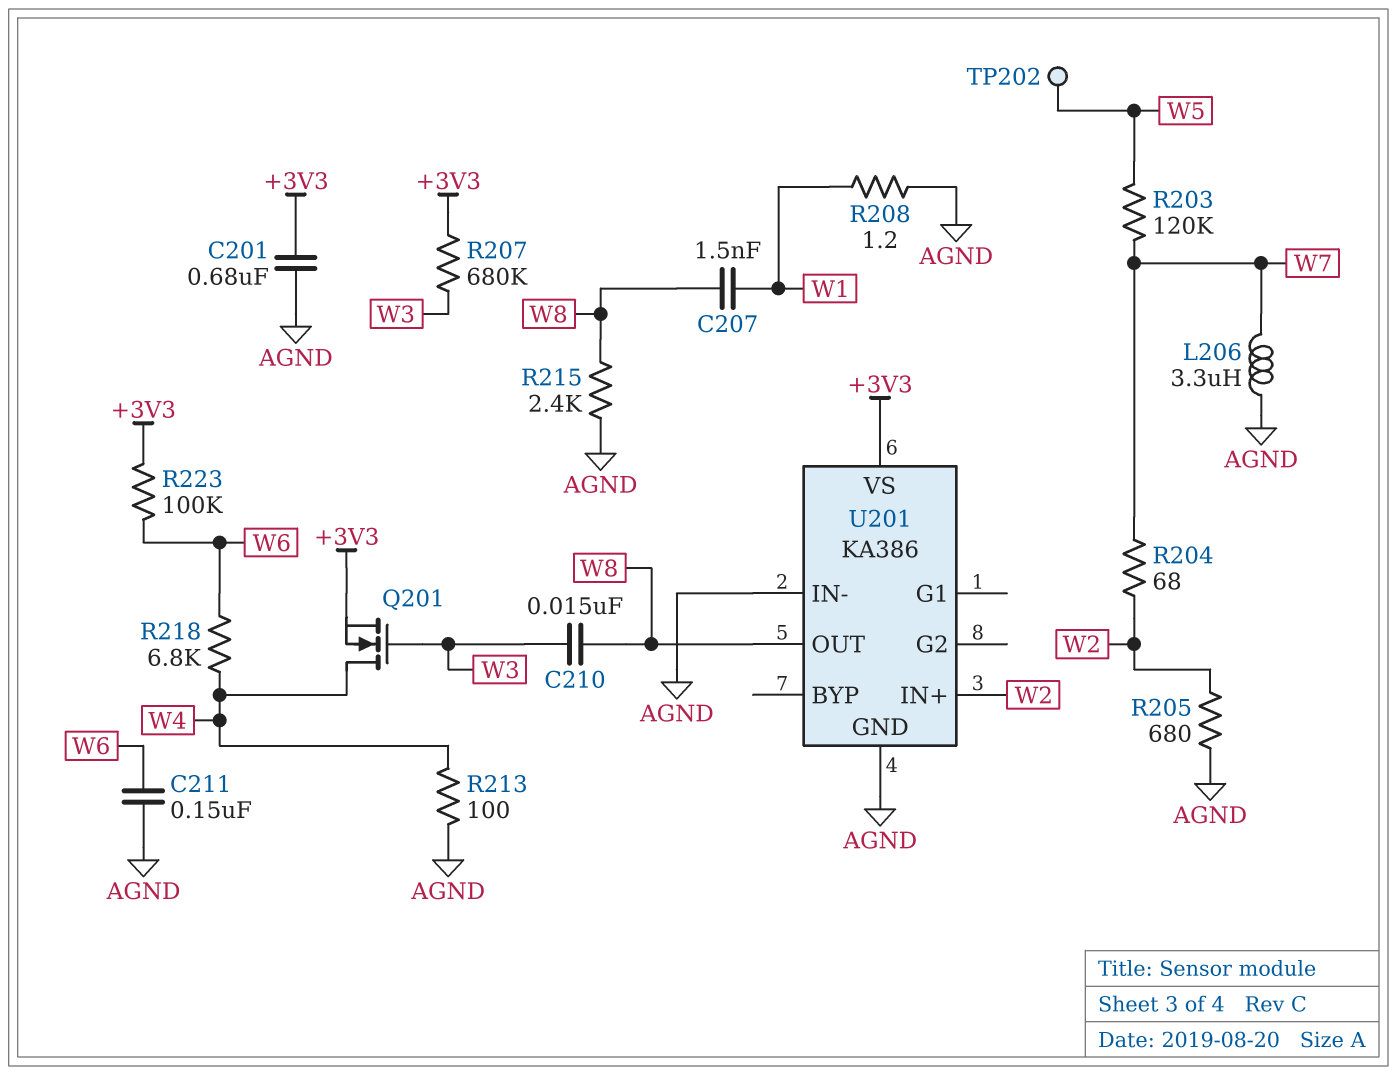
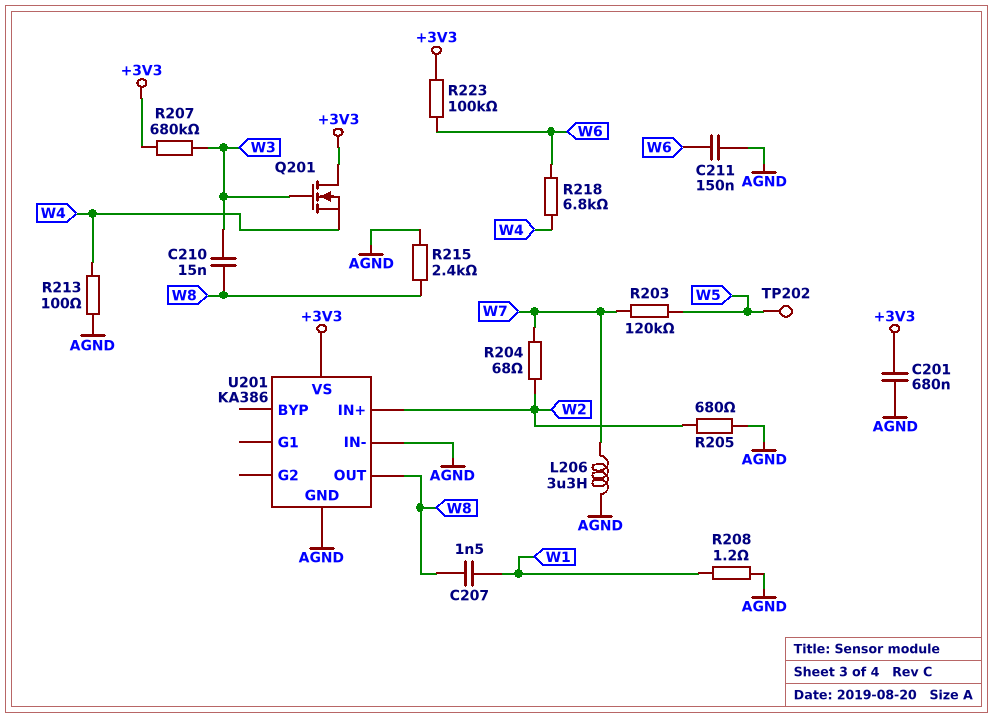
Q201: NMOS (G W3, D W4, S +3V3) -> NMOS (G W3, D +3V3, S W4)

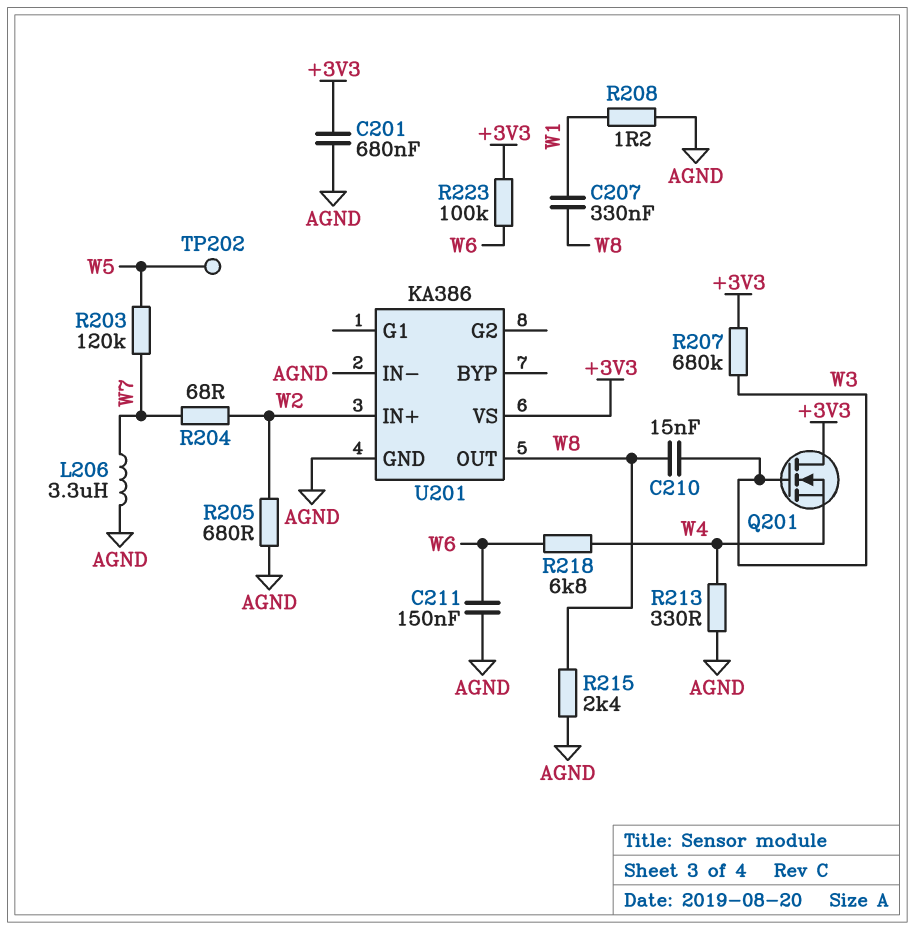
C207: 1.5nF (W1, W8) -> 330nF (W1, W8)
R213: 100 (AGND, W4) -> 330 (AGND, W4)

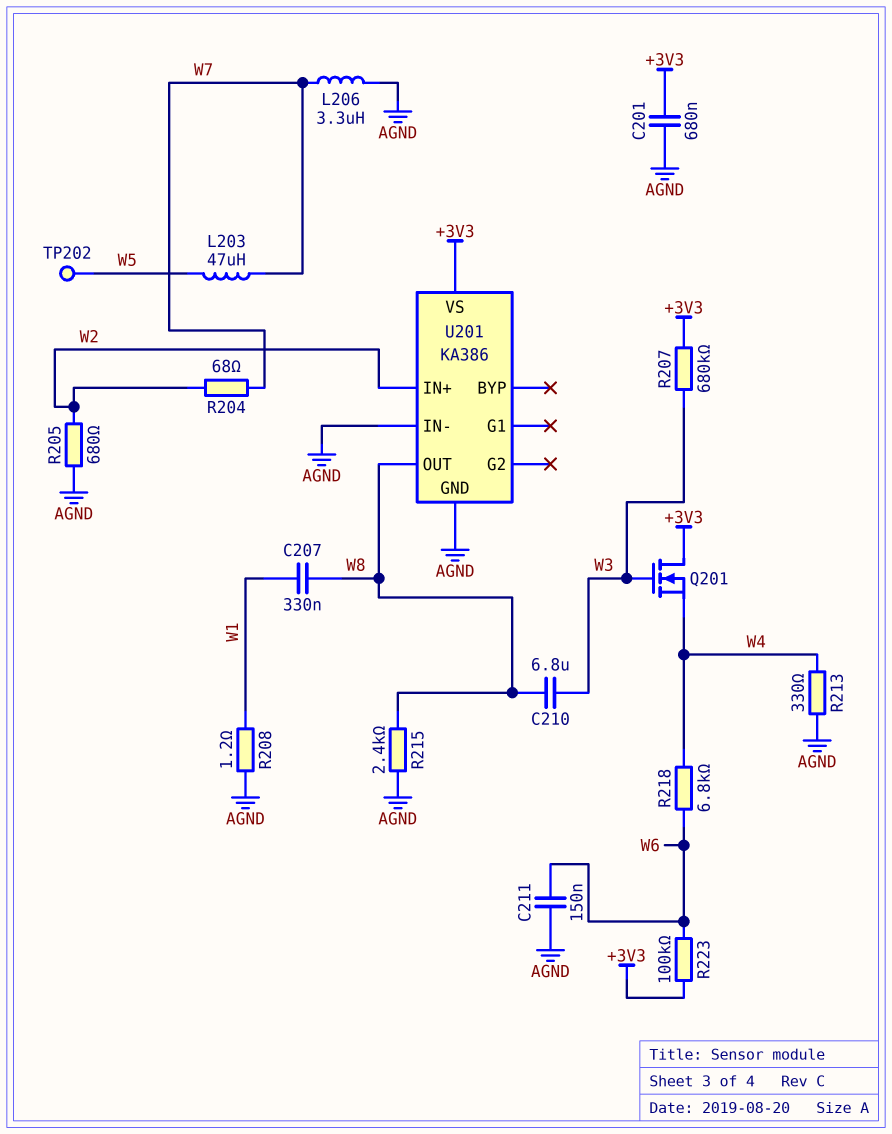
C210: 15nF (W3, W8) -> 6.8uF (W3, W8)
L203: none -> 47uH (W5, W7)
R203: 120k (W5, W7) -> none

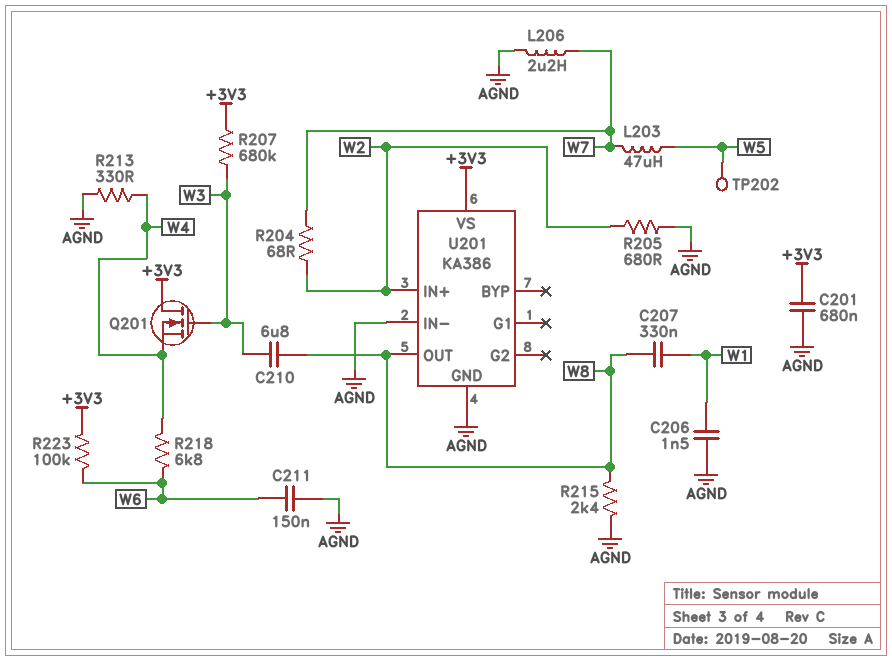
C206: none -> 1.5nF (AGND, W1)
L206: 3.3uH (AGND, W7) -> 2.2uH (AGND, W7)
R208: 1.2 (AGND, W1) -> none

